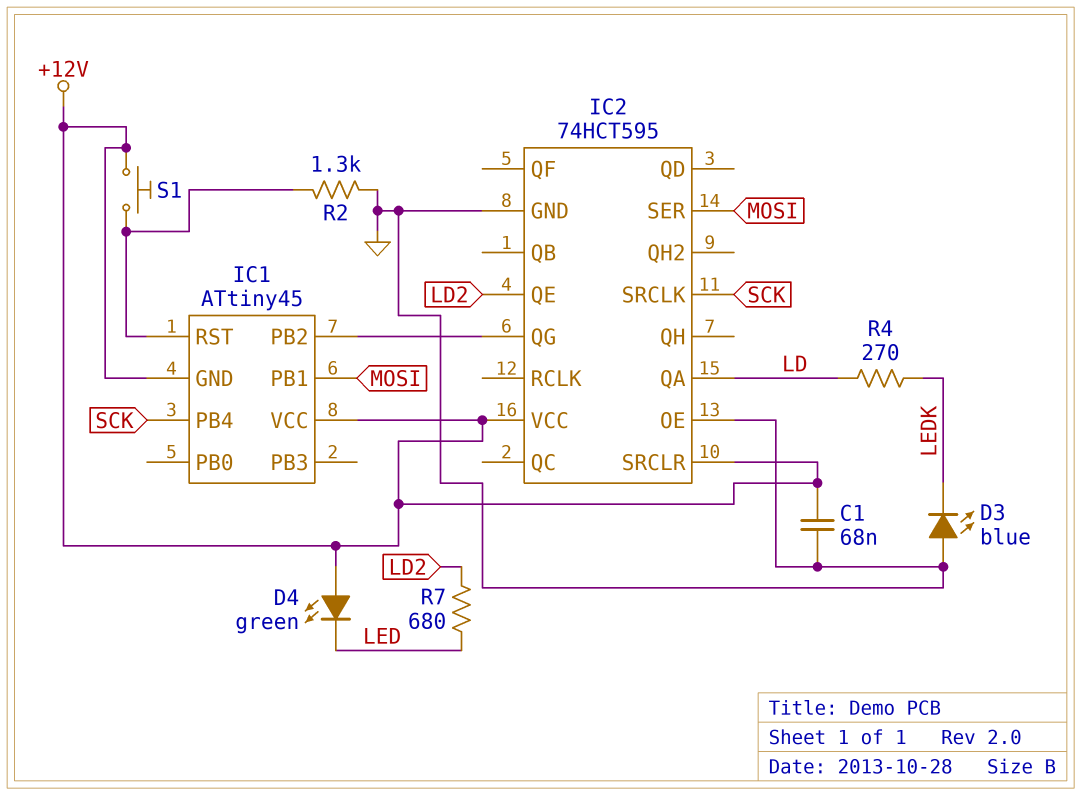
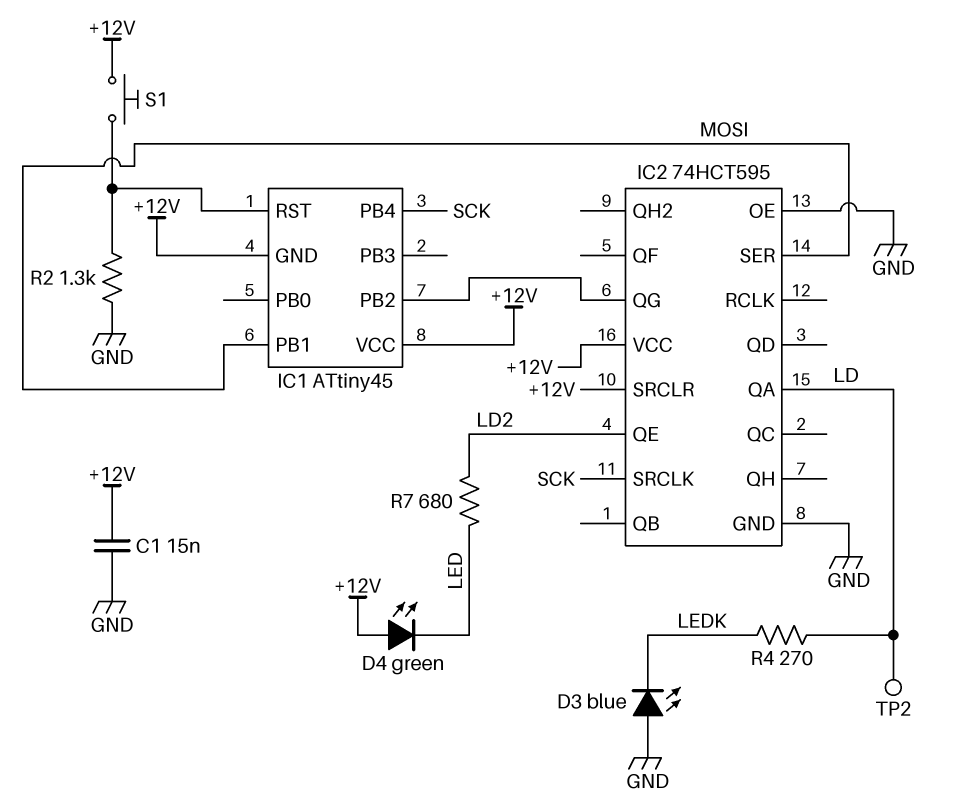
C1: 68nF (+12V, GND) -> 15nF (+12V, GND)
TP2: none -> test point (LD)

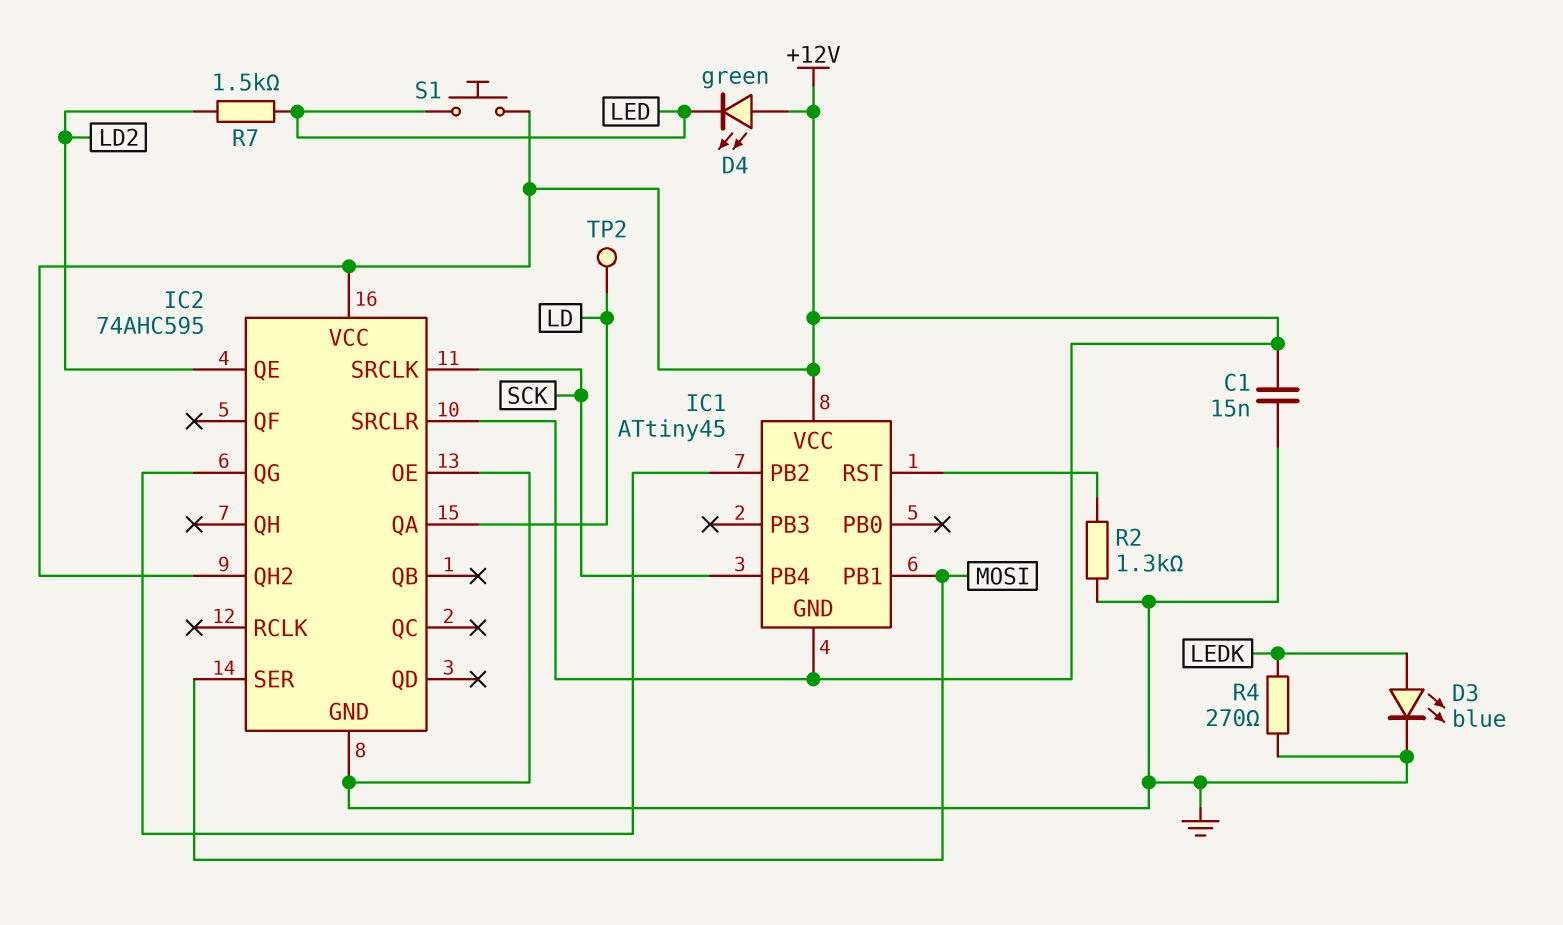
D3: LED blue (A GND, K LEDK) -> LED blue (A LEDK, K GND)
IC2: 74HCT595 -> 74AHC595
IC2 pin QH2: none -> +12V
R4: 270 (LD, LEDK) -> 270 (GND, LEDK)
R7: 680 (LD2, LED) -> 1.5k (LD2, LED)
S1: button (+12V, IC1/RST) -> button (+12V, LED)

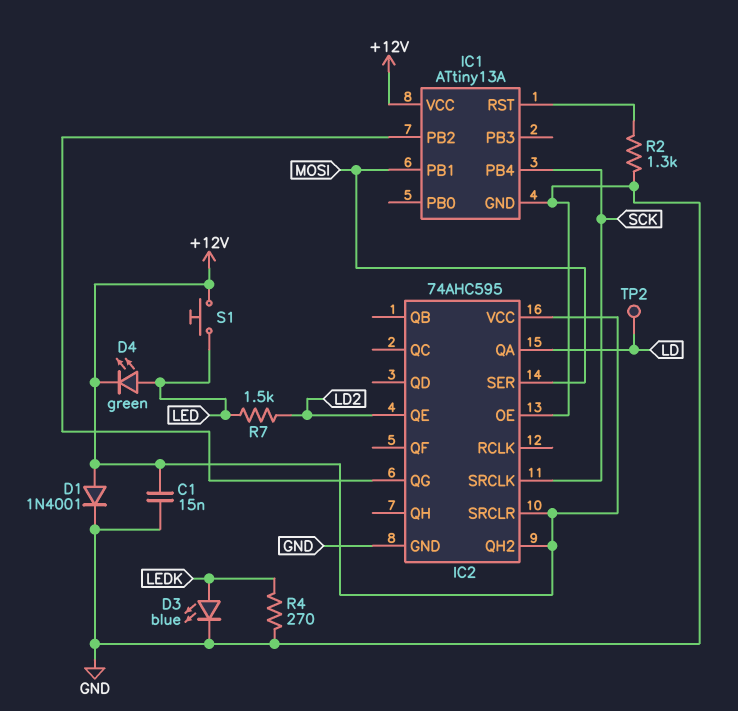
D1: none -> diode 1N4001 (A +12V, K GND)
D4: LED green (A +12V, K LED) -> LED green (A LED, K +12V)
IC1: ATtiny45 -> ATtiny13A
IC1 pin GND: +12V -> GND

